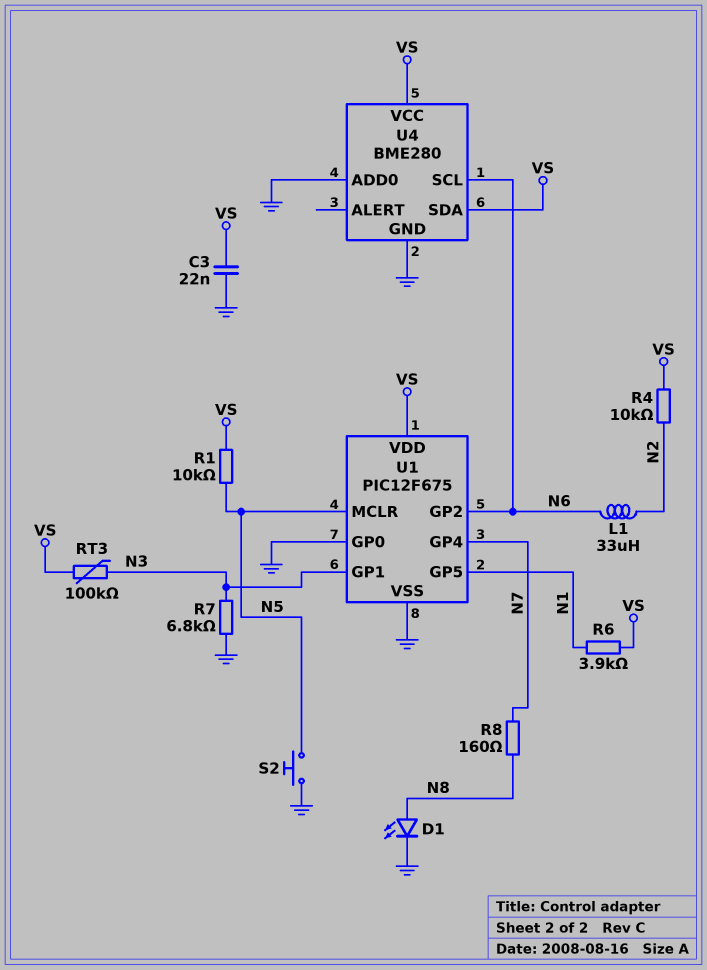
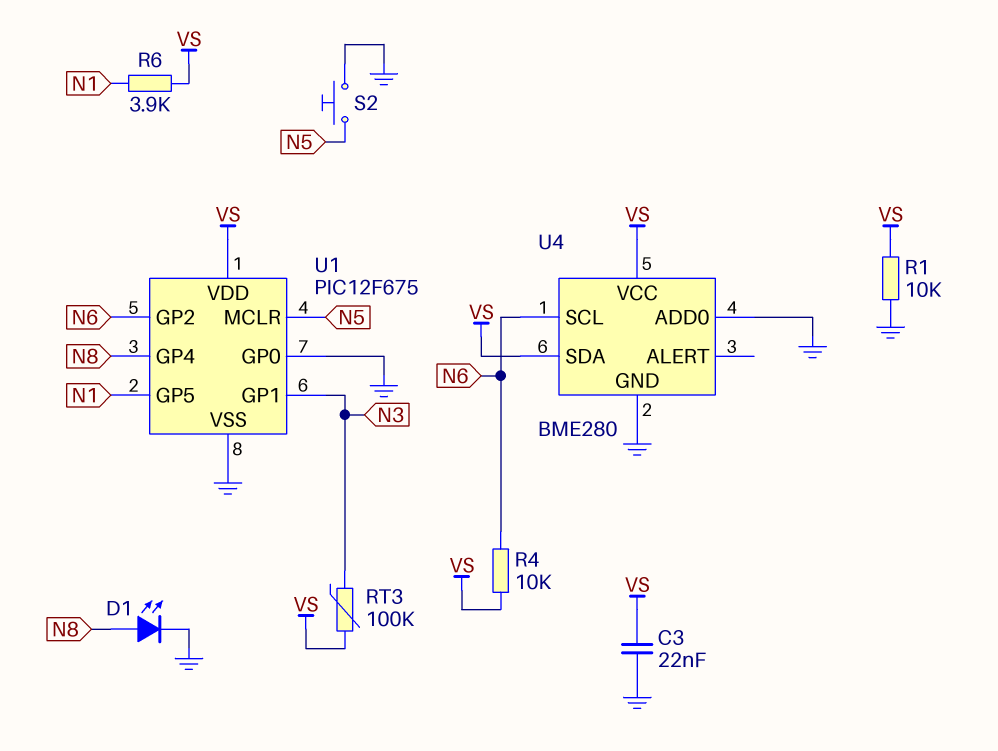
L1: 33uH (N2, N6) -> none
R1: 10k (N5, VS) -> 10k (GND, VS)
R4: 10k (N2, VS) -> 10k (N6, VS)
R7: 6.8k (GND, N3) -> none
R8: 160 (N7, N8) -> none
U1 pin GP4: N7 -> N8

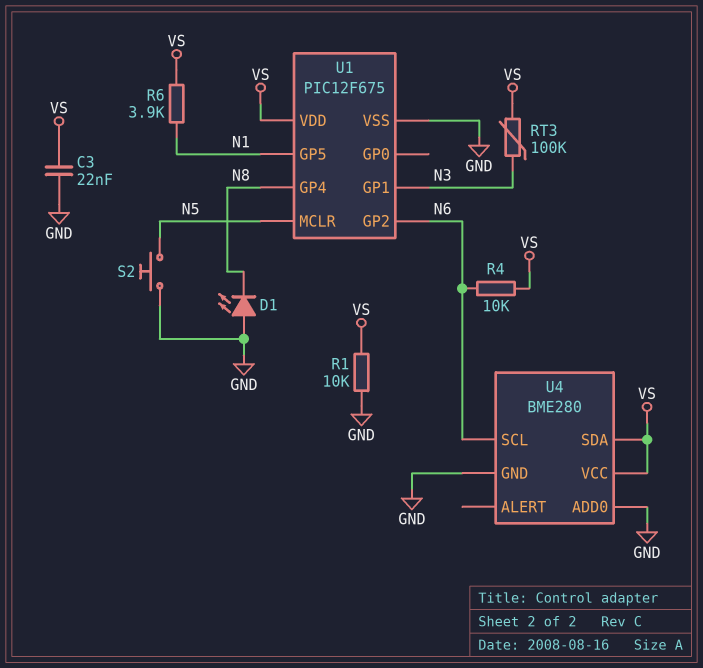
D1: LED (A N8, K GND) -> LED (A GND, K N8)
U1 pin GP0: GND -> none

